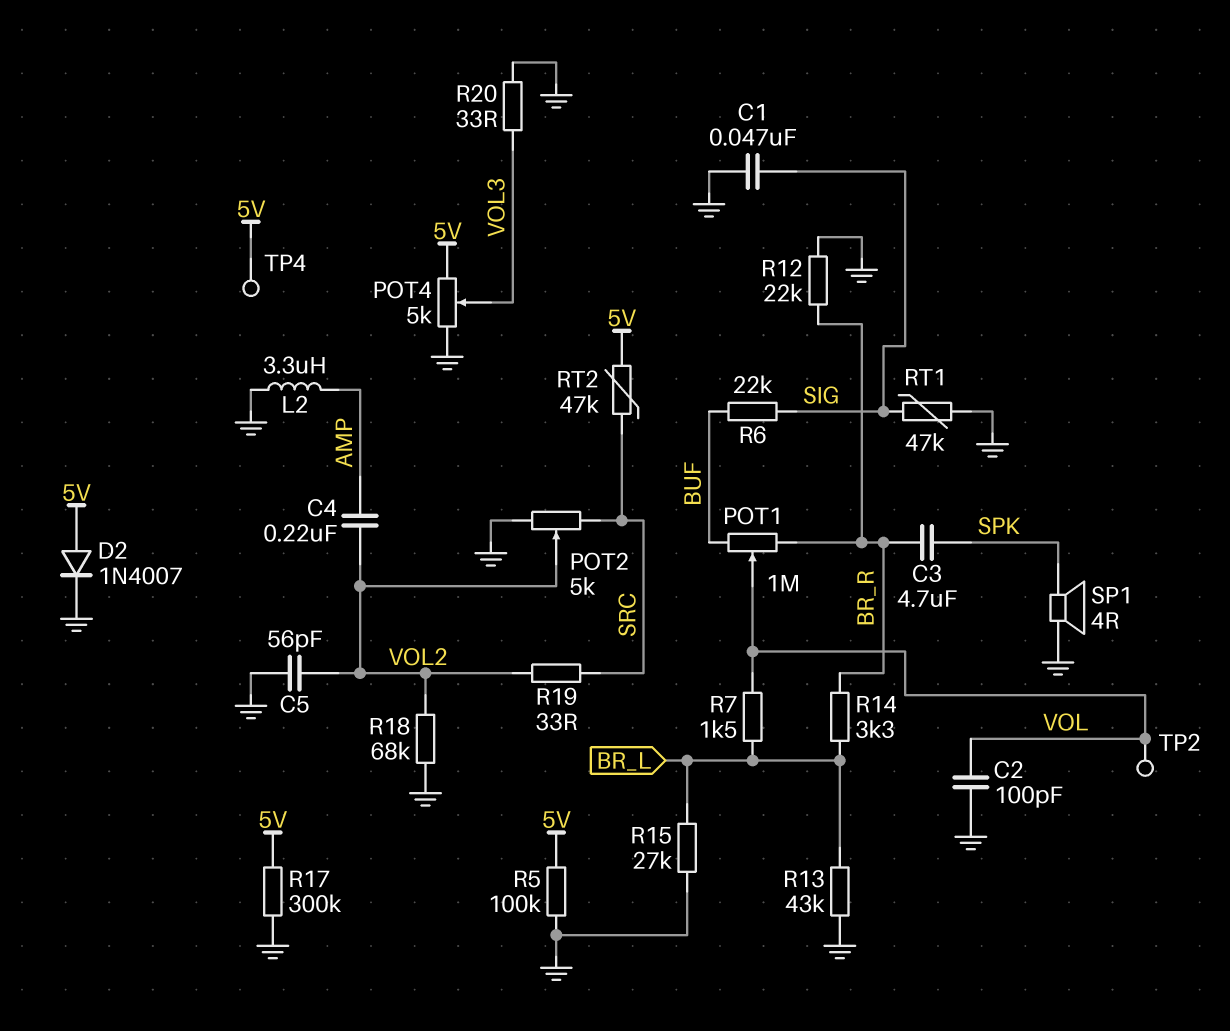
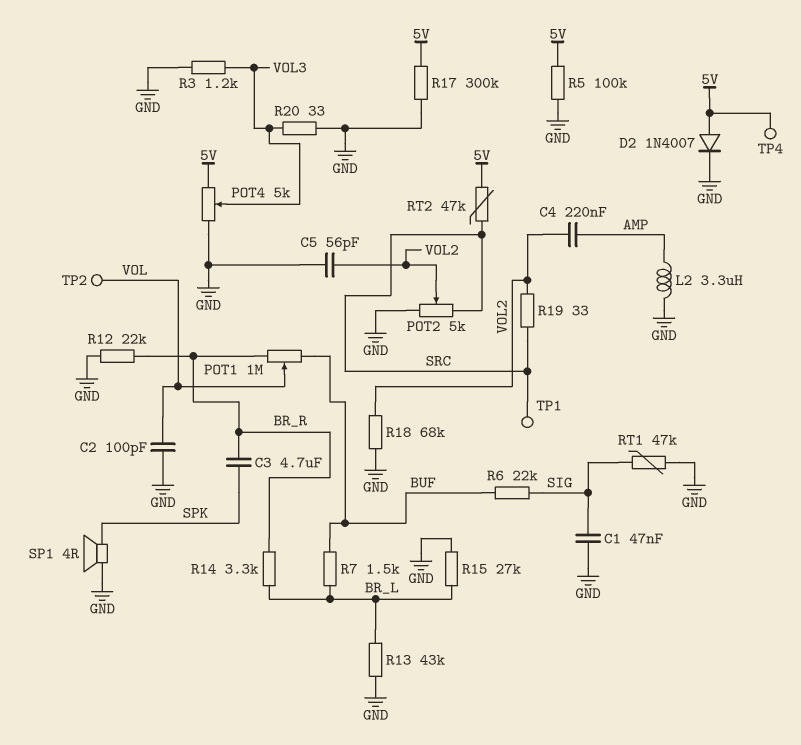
R3: none -> 1.2k (GND, VOL3)
R7: 1.5k (BR_L, VOL) -> 1.5k (BR_L, BUF)
TP1: none -> test point (SRC)

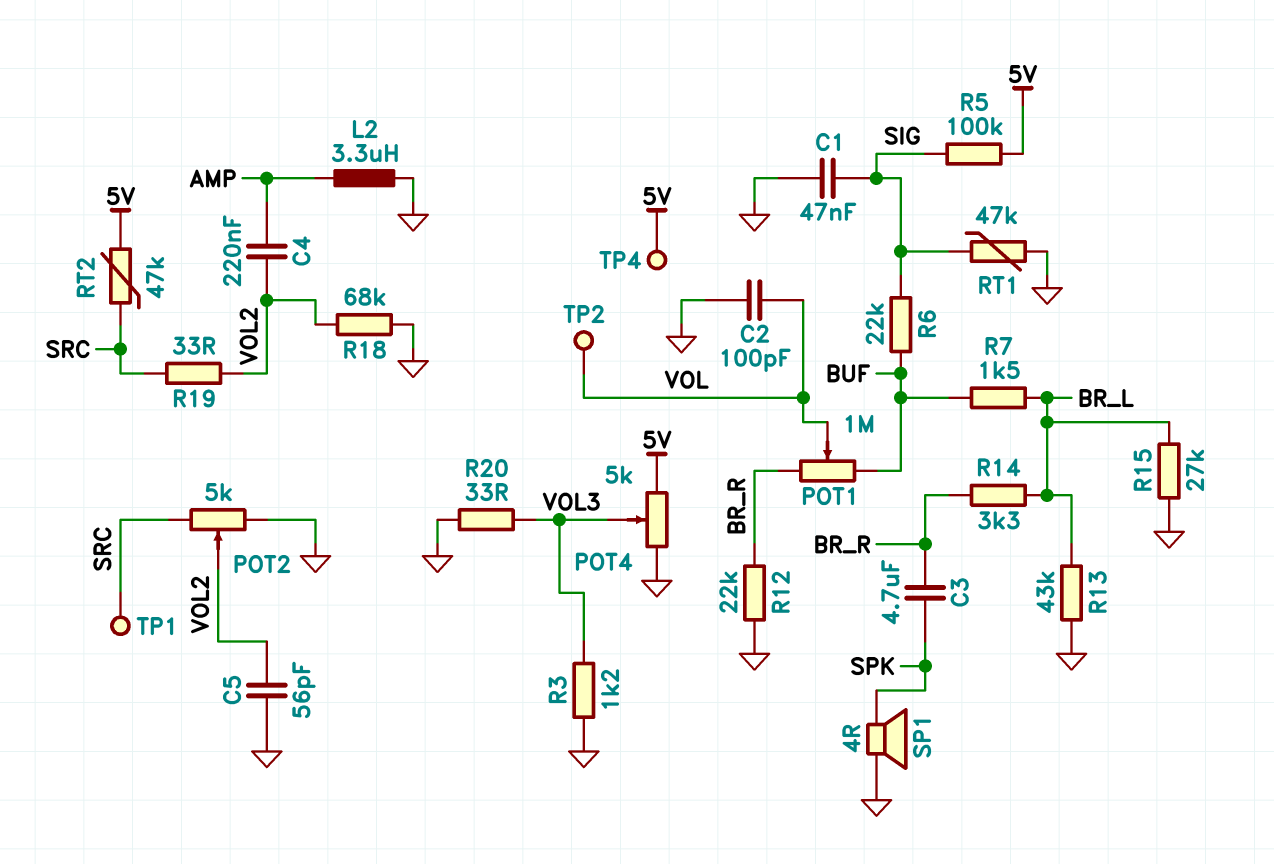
D2: diode 1N4007 (A 5V, K GND) -> none
R5: 100k (5V, GND) -> 100k (5V, SIG)
R17: 300k (5V, GND) -> none

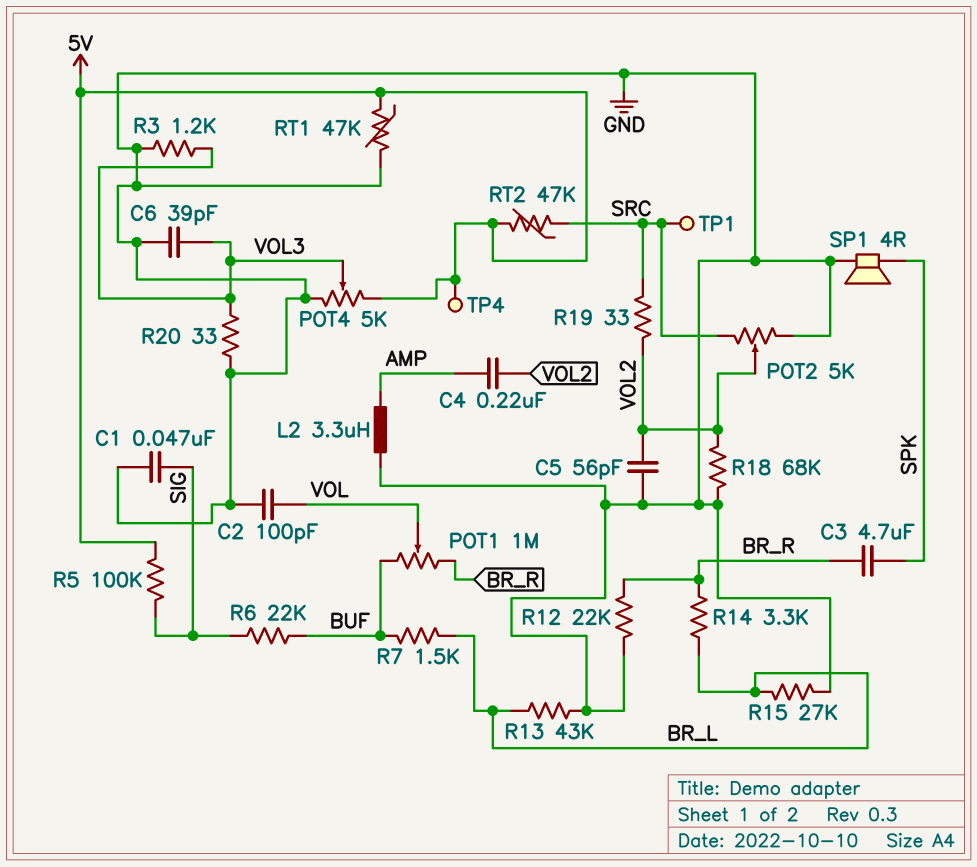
C6: none -> 39pF (GND, VOL3)
RT1: 47k (GND, SIG) -> 47k (5V, GND)
TP2: test point (VOL) -> none

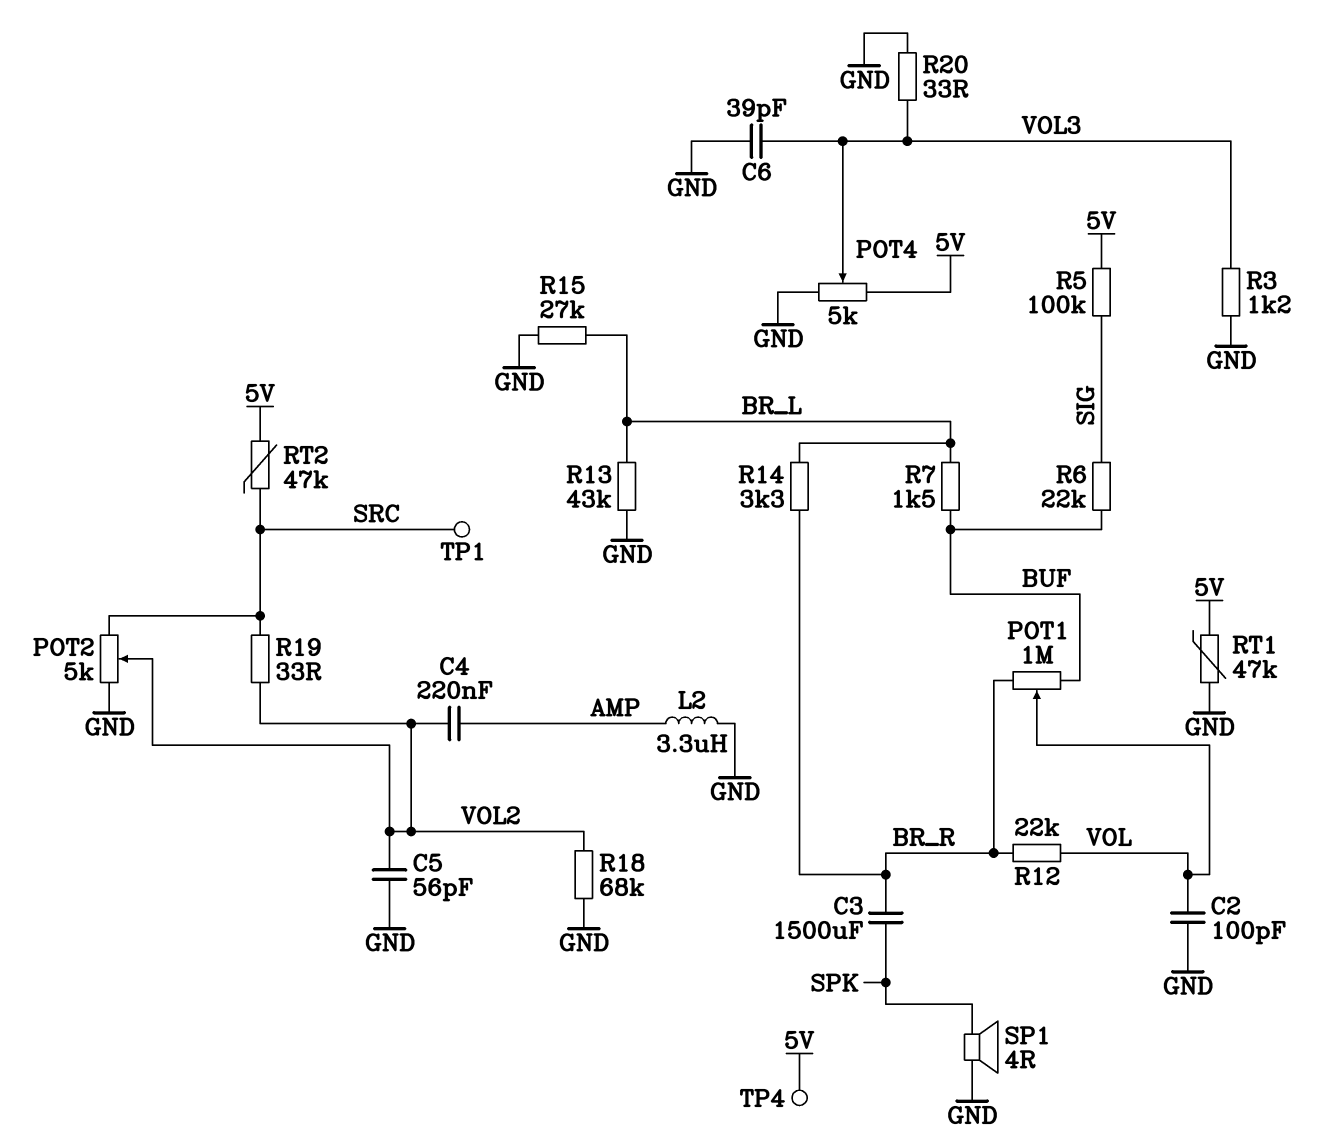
C1: 47nF (GND, SIG) -> none
C3: 4.7uF (BR_R, SPK) -> 1500uF (BR_R, SPK)
R12: 22k (BR_R, GND) -> 22k (BR_R, VOL)

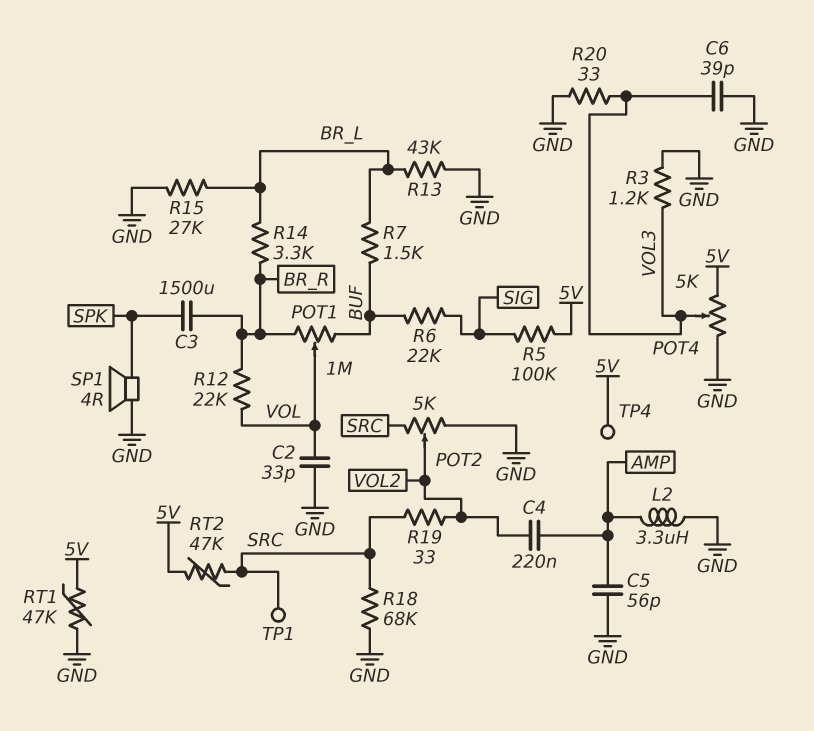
C2: 100pF (GND, VOL) -> 33pF (GND, VOL)
C5: 56pF (GND, VOL2) -> 56pF (AMP, GND)
R18: 68k (GND, VOL2) -> 68k (GND, SRC)

